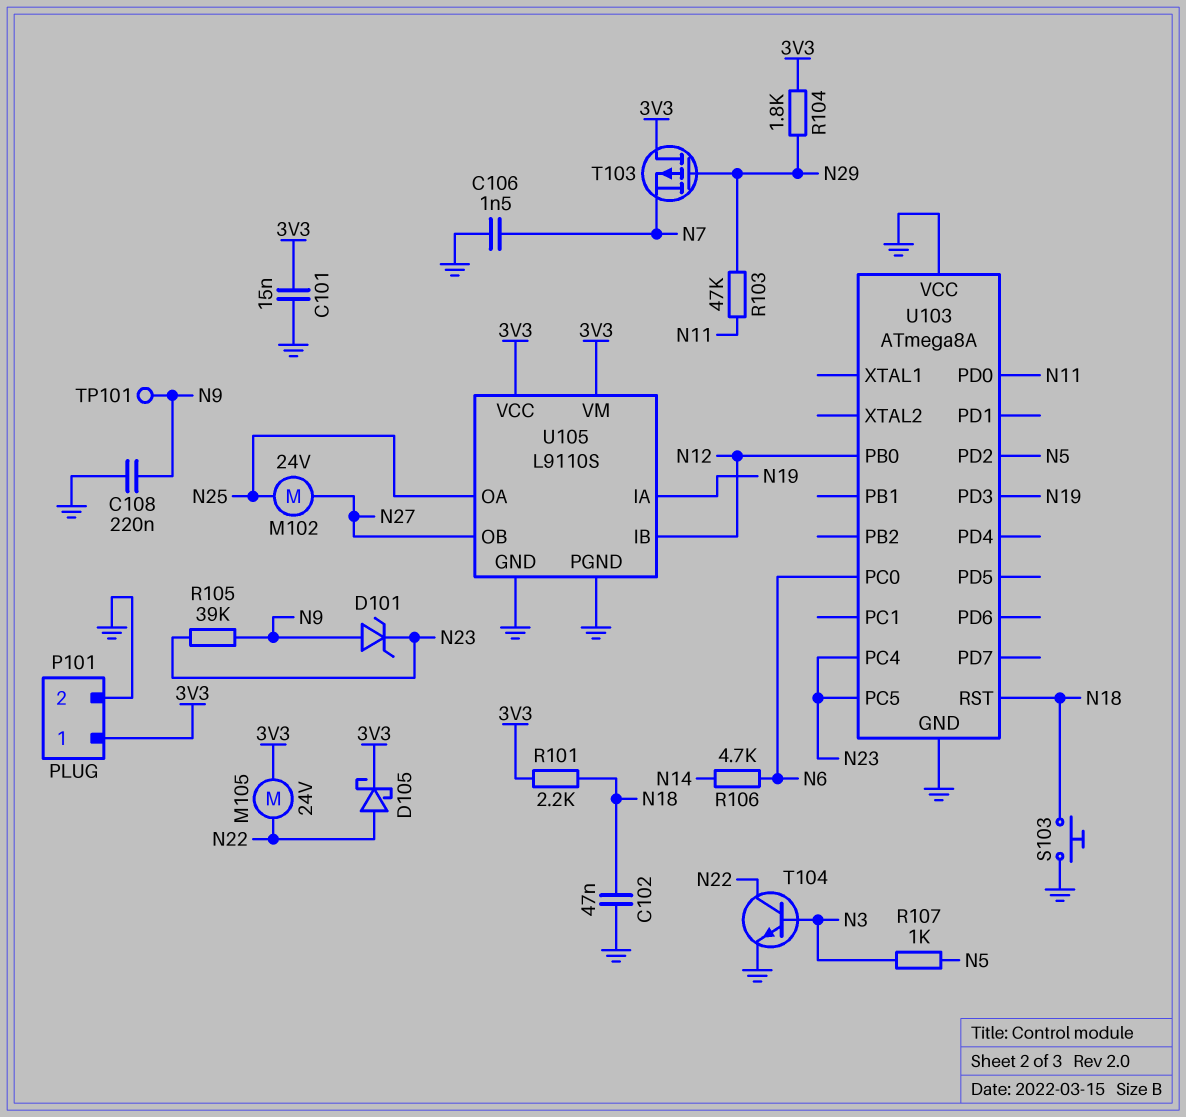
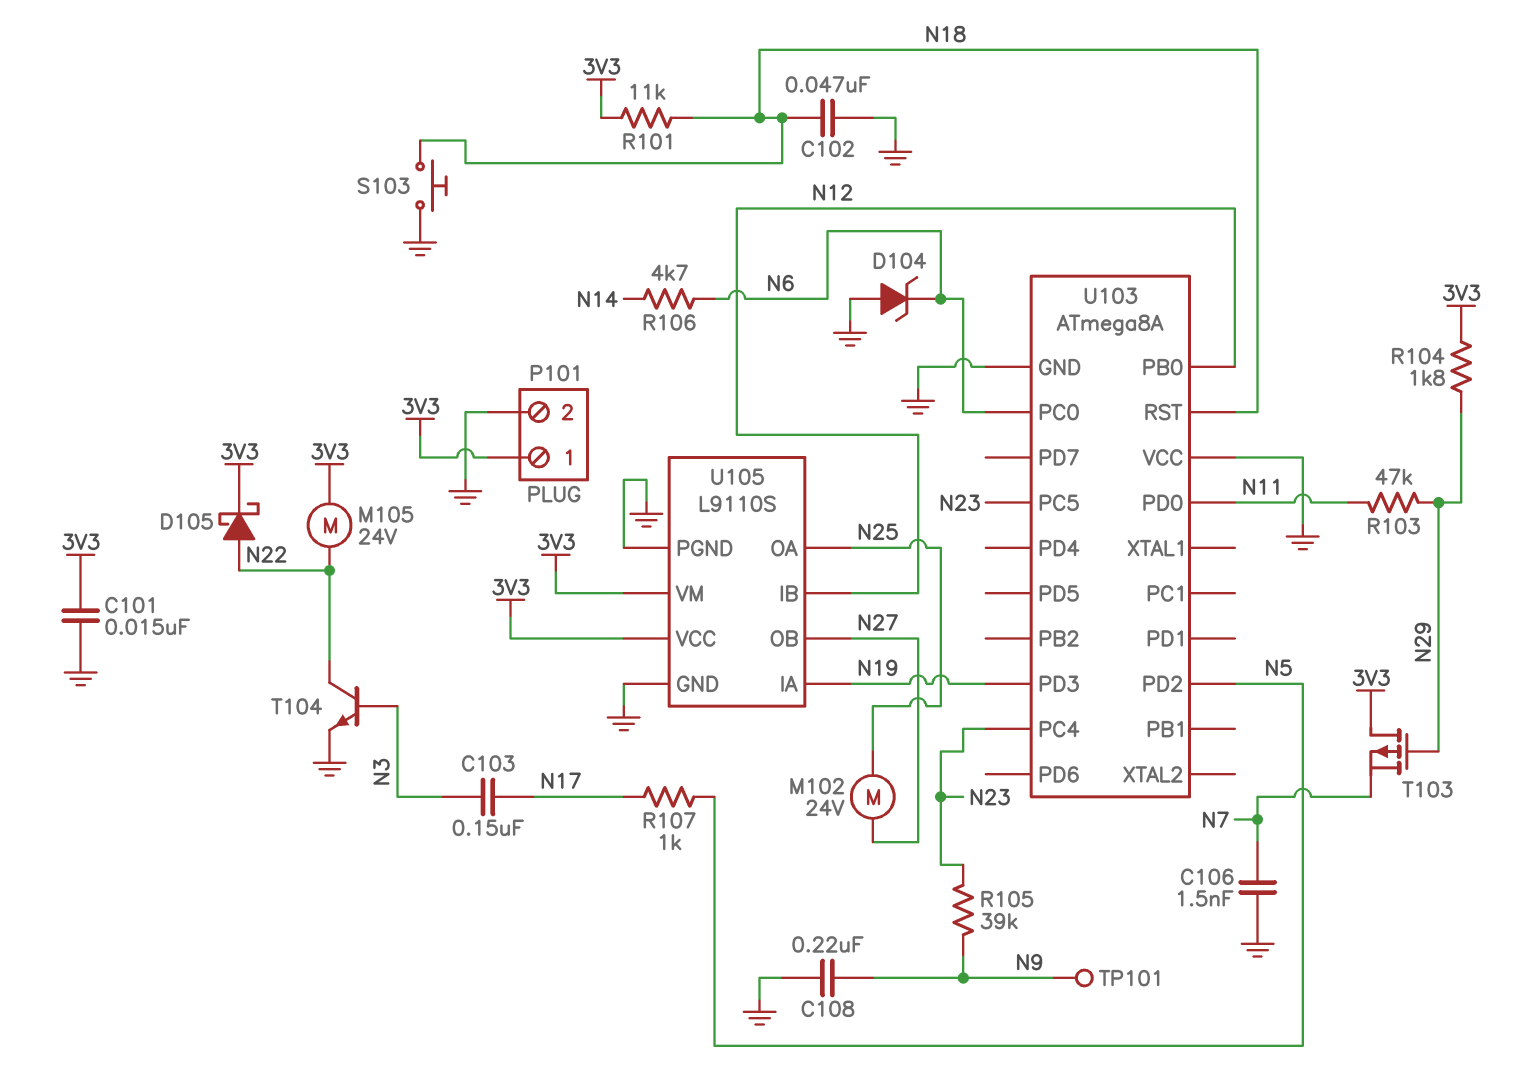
C103: none -> 150nF (N3, N17)
D101: zener (A N9, K N23) -> none
D104: none -> zener (A GND, K N6)
R101: 2.2k (3V3, N18) -> 11k (3V3, N18)
R107: 1k (N3, N5) -> 1k (N5, N17)

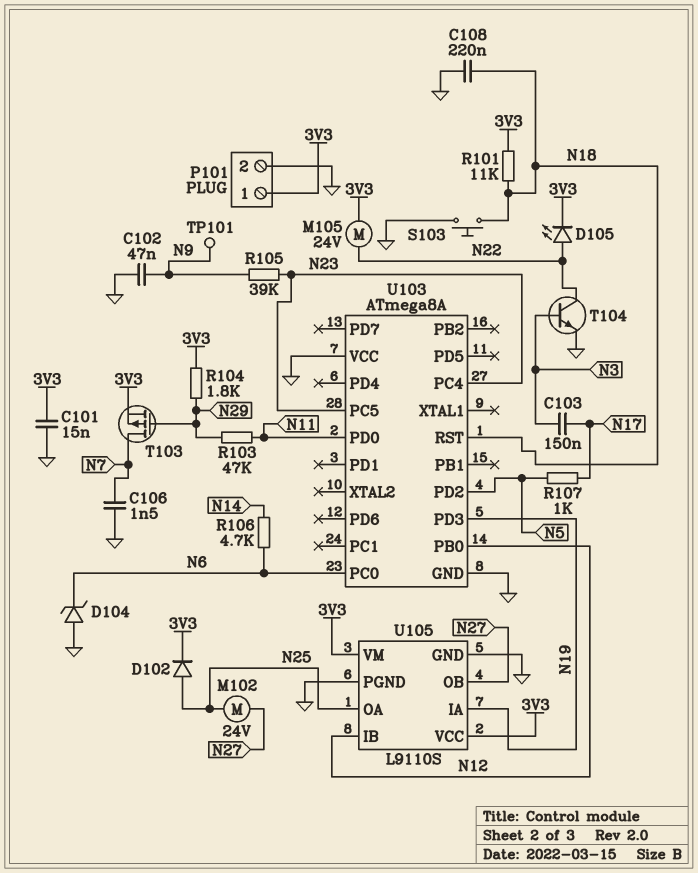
C102: 47nF (GND, N18) -> 47nF (GND, N9)
C108: 220nF (GND, N9) -> 220nF (GND, N18)
D102: none -> diode (A N25, K 3V3)
D105: schottky (A N22, K 3V3) -> LED (A N22, K 3V3)
T103: PMOS (G N29, D 3V3, S N7) -> PMOS (G N29, D N7, S 3V3)

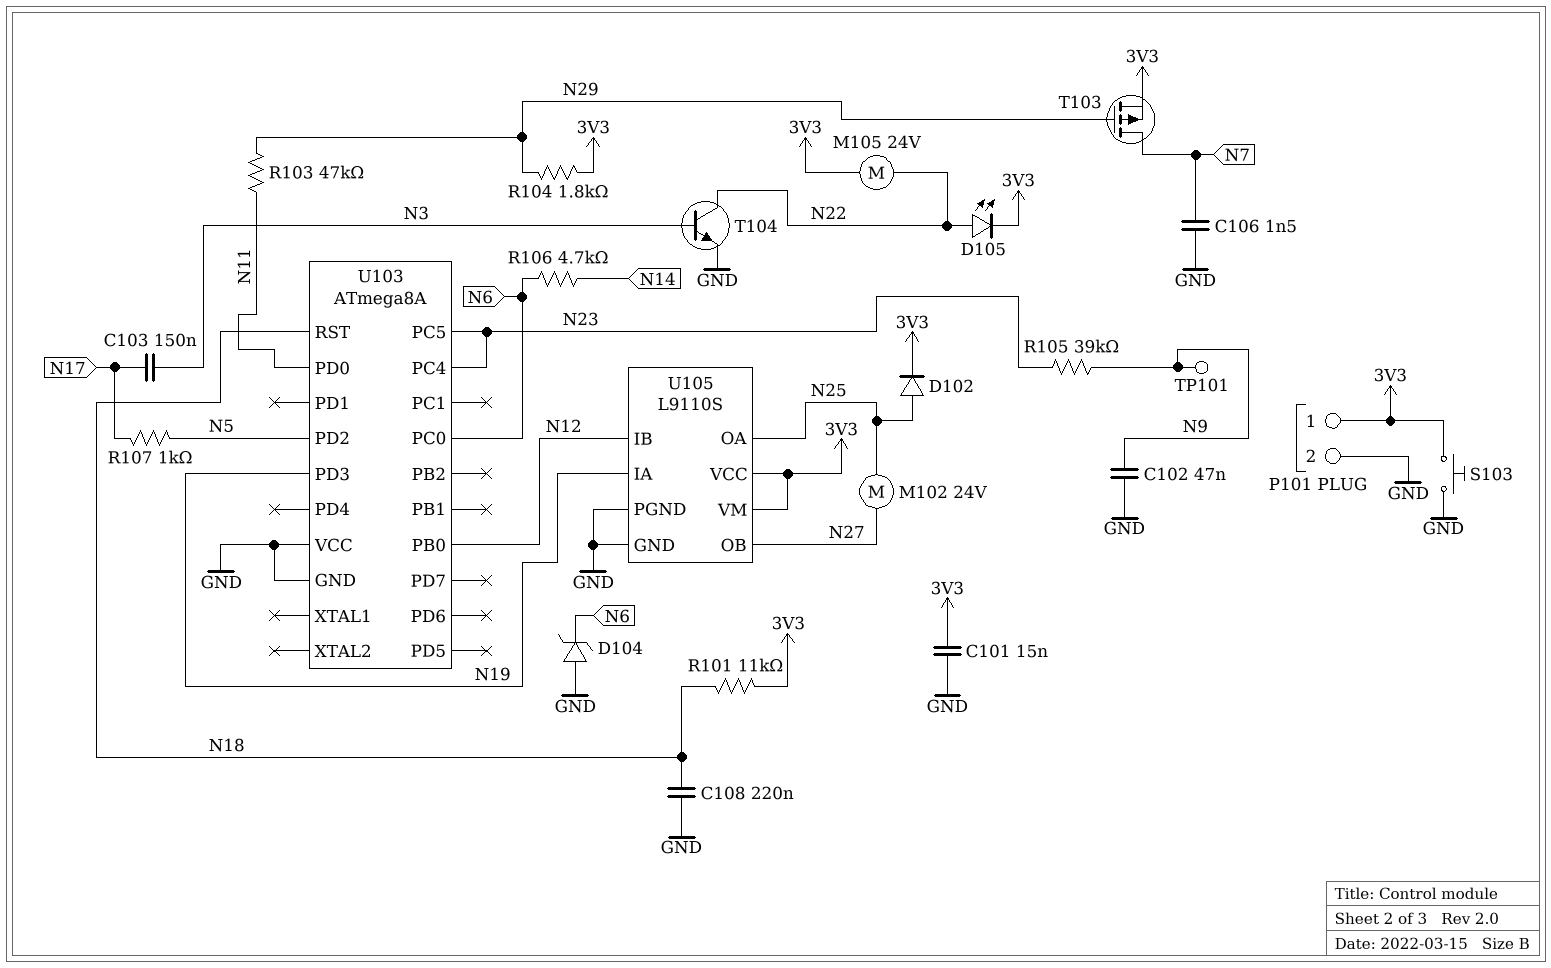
S103: button (GND, N18) -> button (3V3, GND)

